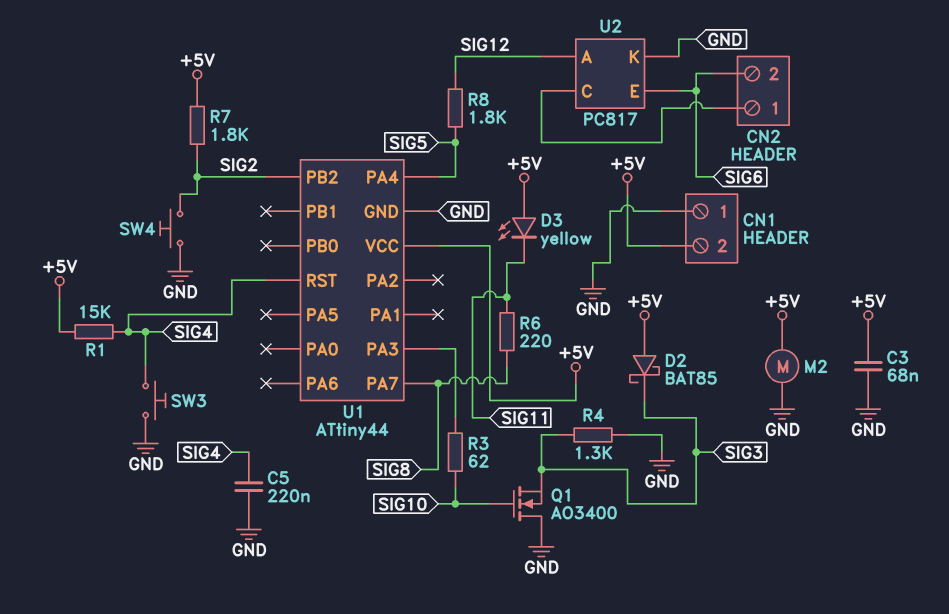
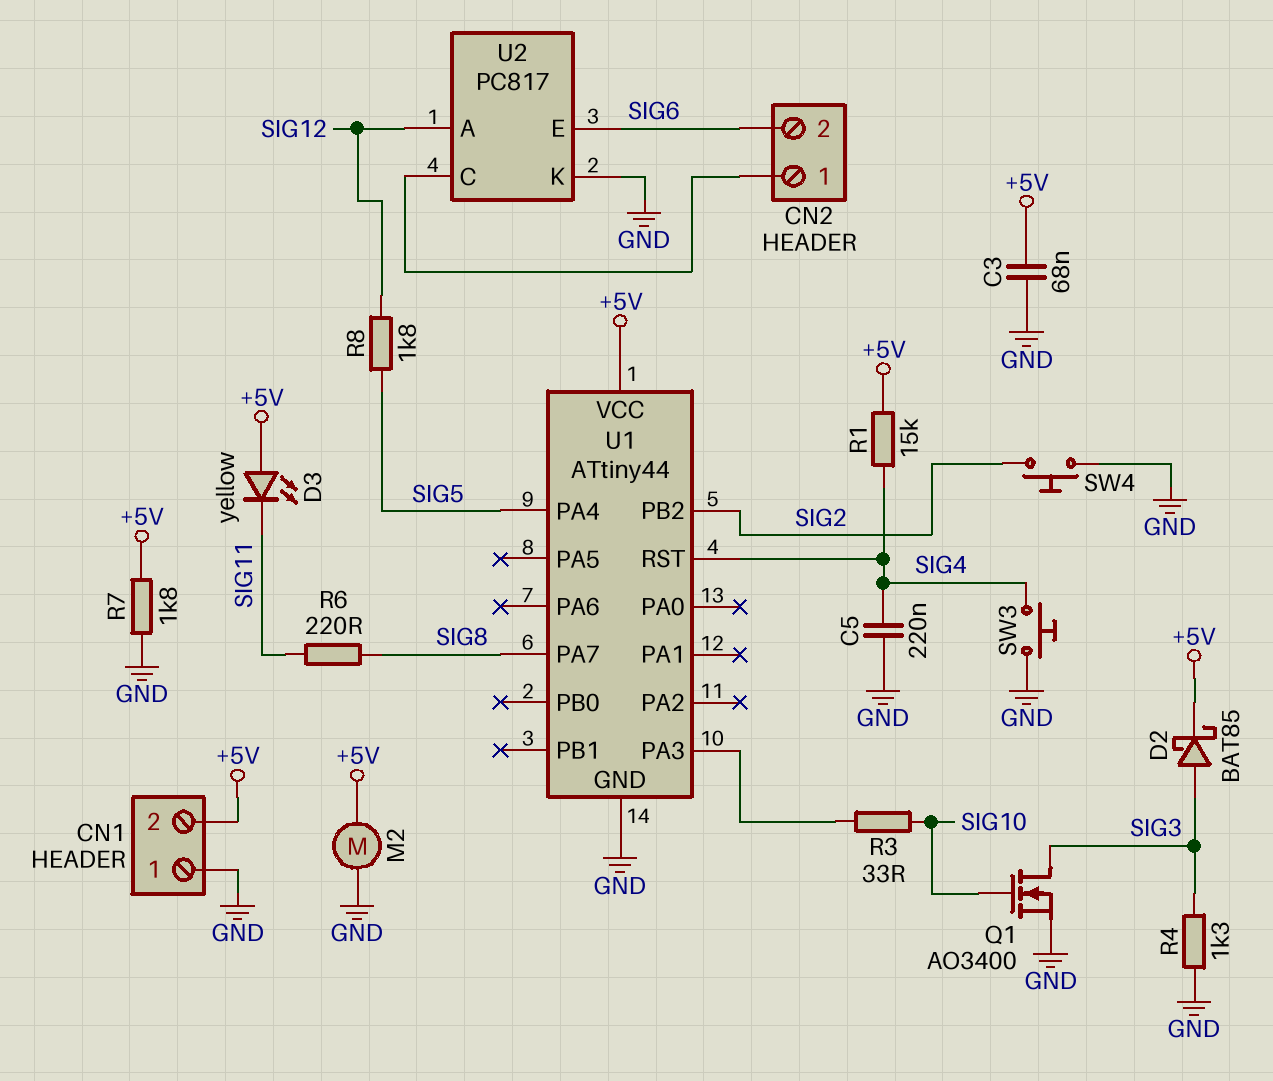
D2: schottky BAT85 (A +5V, K SIG3) -> schottky BAT85 (A SIG3, K +5V)
Q1: NMOS AO3400 (G SIG10, D GND, S SIG3) -> NMOS AO3400 (G SIG10, D SIG3, S GND)
R3: 62 (SIG10, U1/PA3) -> 33 (SIG10, U1/PA3)
R7: 1.8k (+5V, SIG2) -> 1.8k (+5V, GND)

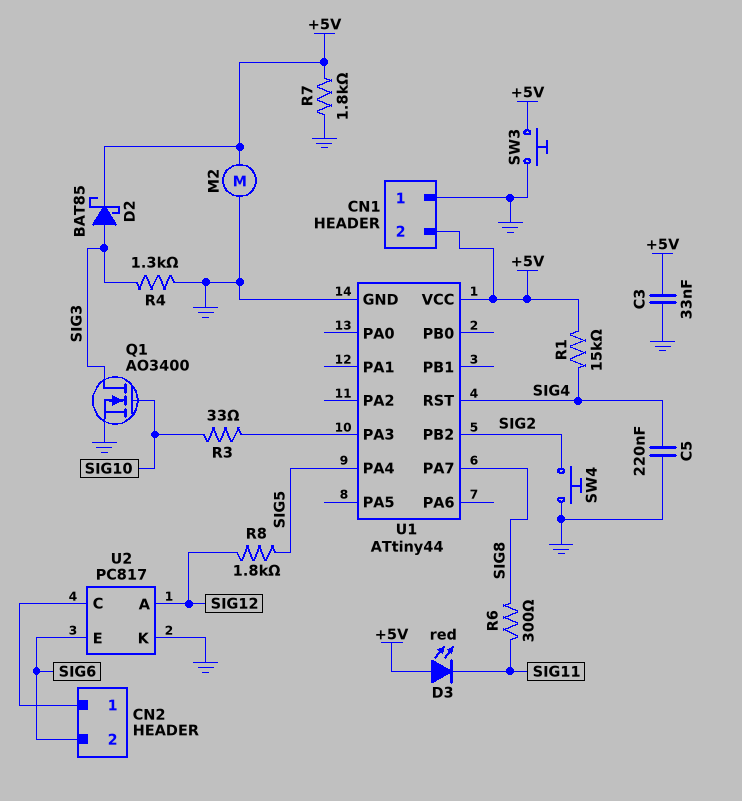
C3: 68nF (+5V, GND) -> 33nF (+5V, GND)
D3: LED yellow (A +5V, K SIG11) -> LED red (A +5V, K SIG11)
R6: 220 (SIG8, SIG11) -> 300 (SIG8, SIG11)
SW3: button (GND, SIG4) -> button (+5V, GND)

